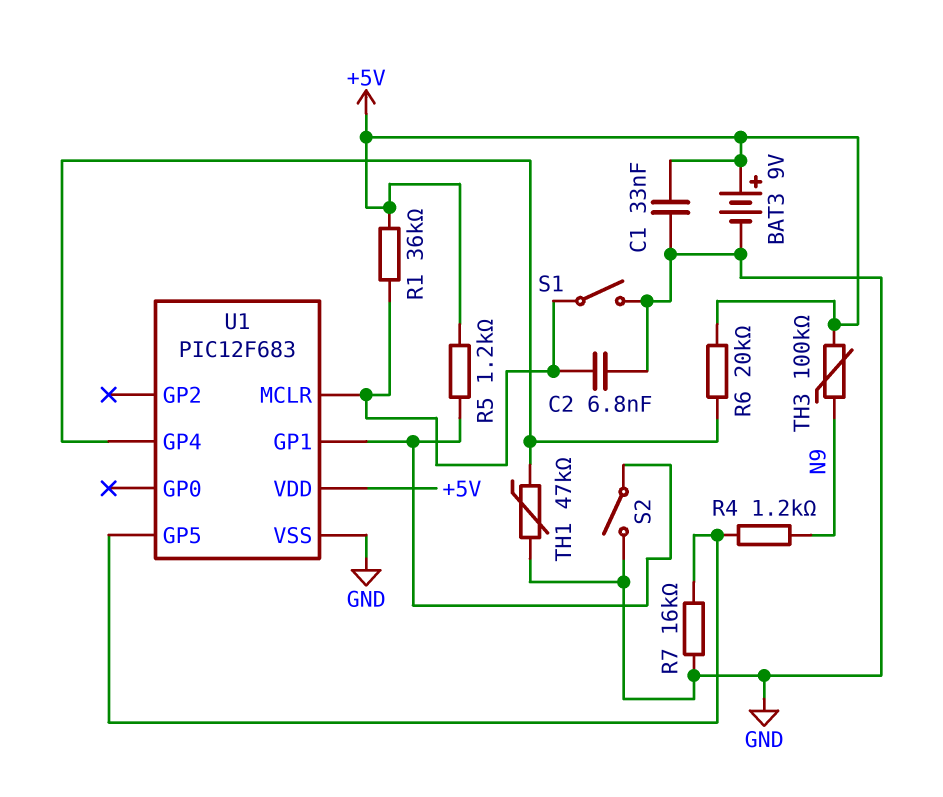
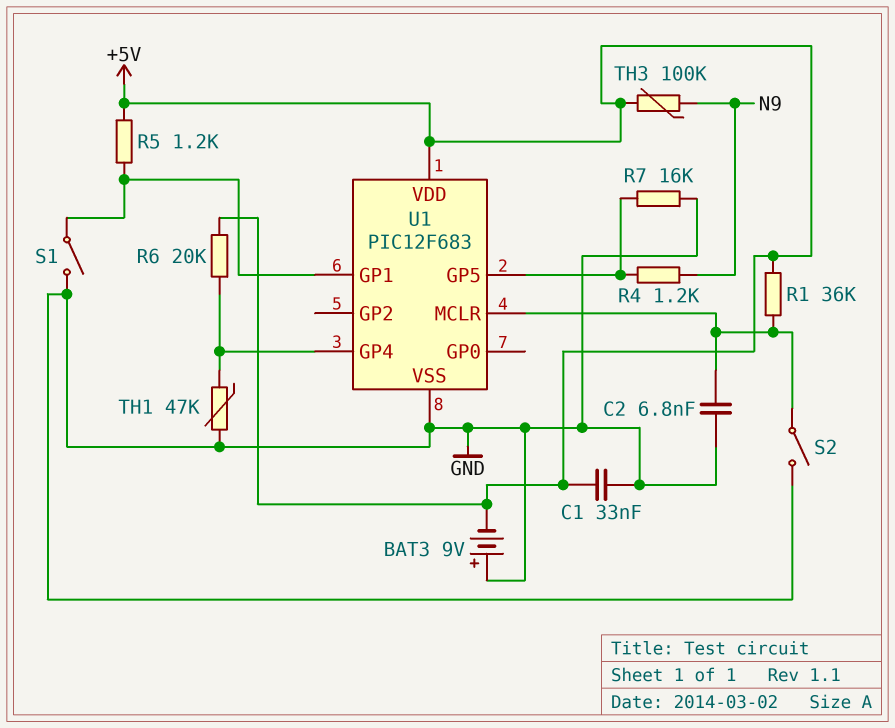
BAT3: 9V (plus +5V, minus GND) -> 9V (plus GND, minus +5V)
S1: switch (GND, U1/MCLR) -> switch (GND, U1/GP1)
S2: switch (GND, U1/GP1) -> switch (GND, U1/MCLR)

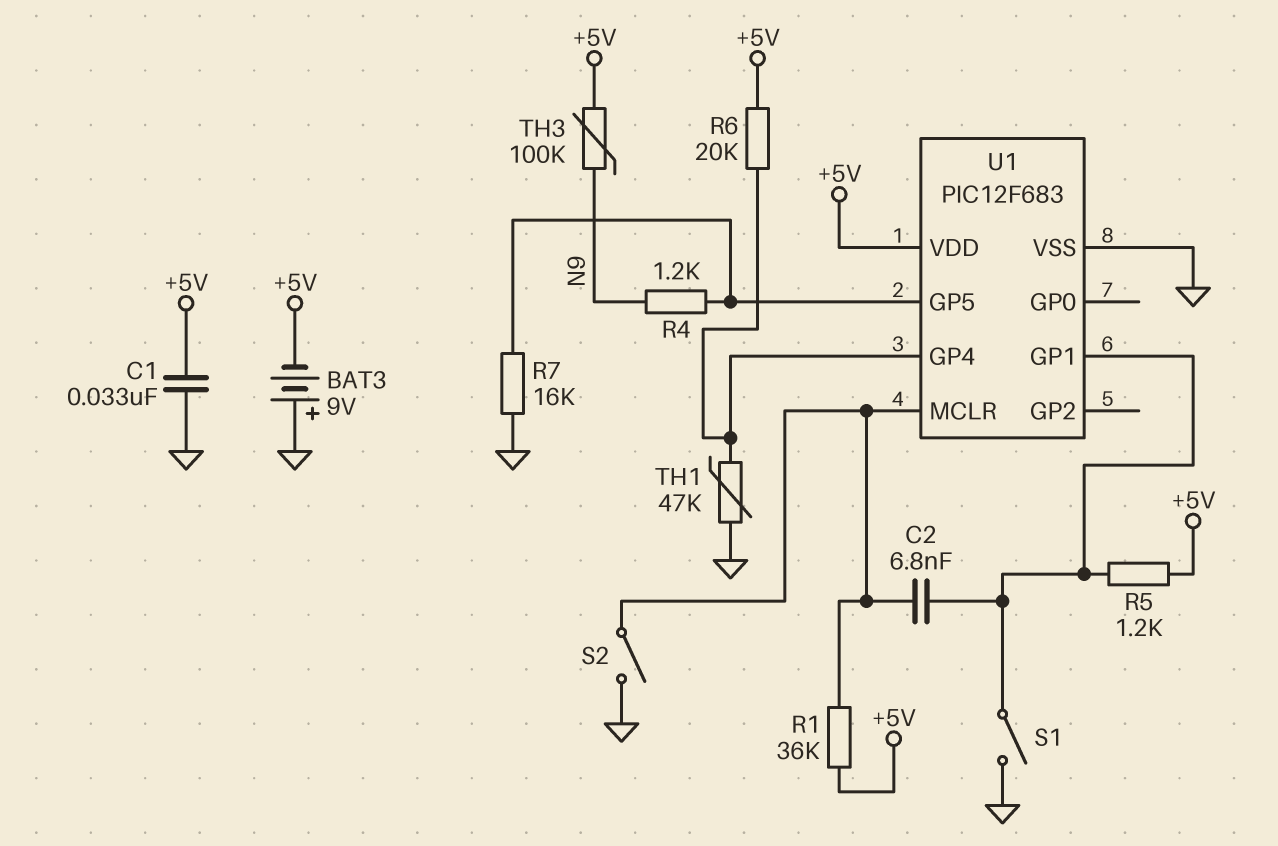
C2: 6.8nF (GND, U1/MCLR) -> 6.8nF (U1/GP1, U1/MCLR)

